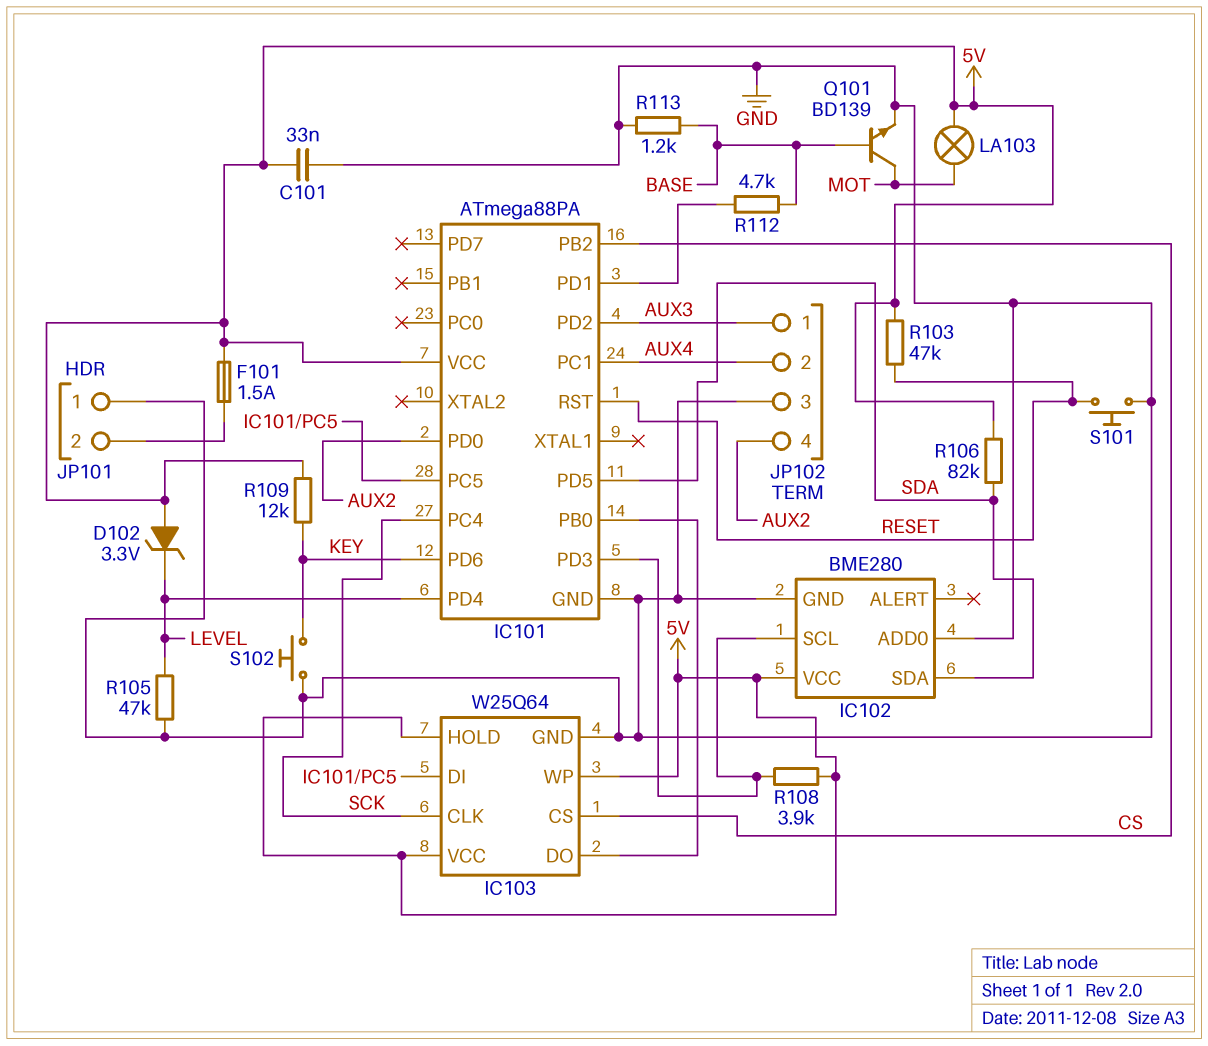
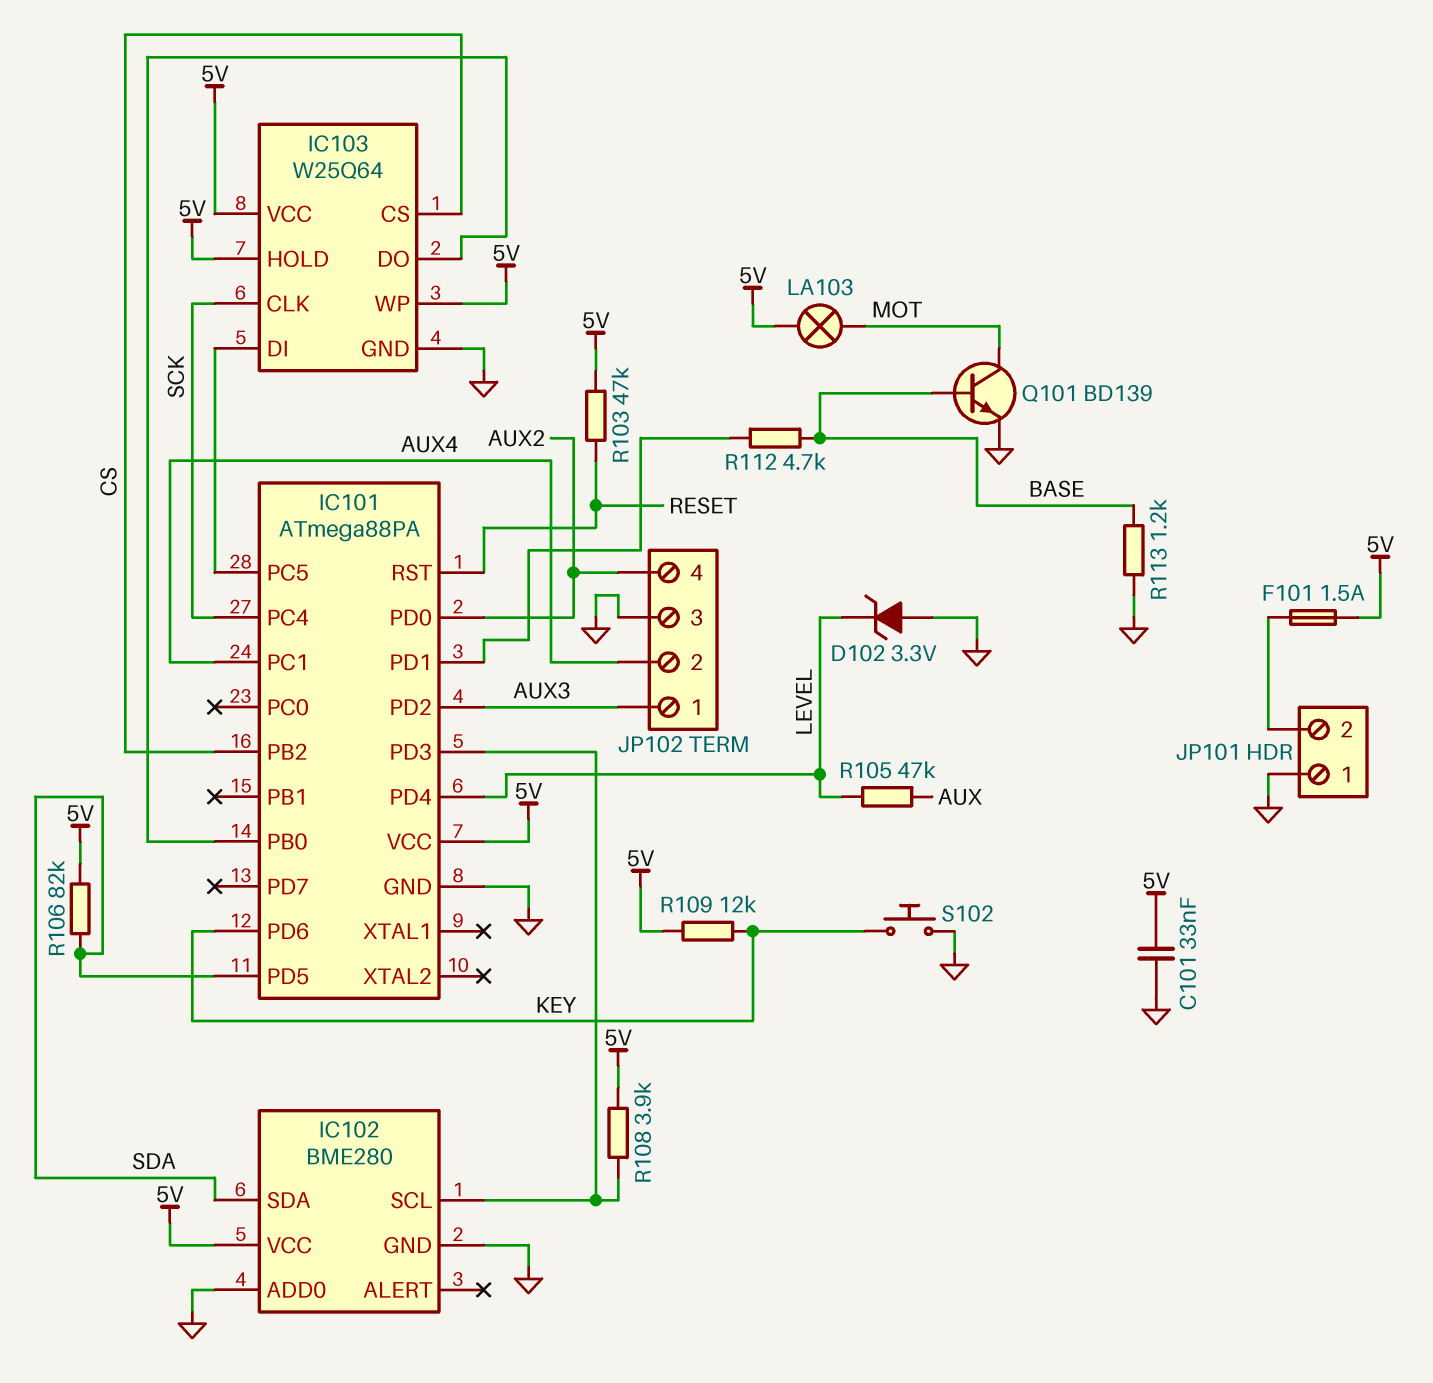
D102: zener 3.3V (A 5V, K LEVEL) -> zener 3.3V (A GND, K LEVEL)
R105: 47k (GND, LEVEL) -> 47k (AUX, LEVEL)
S101: button (GND, RESET) -> none

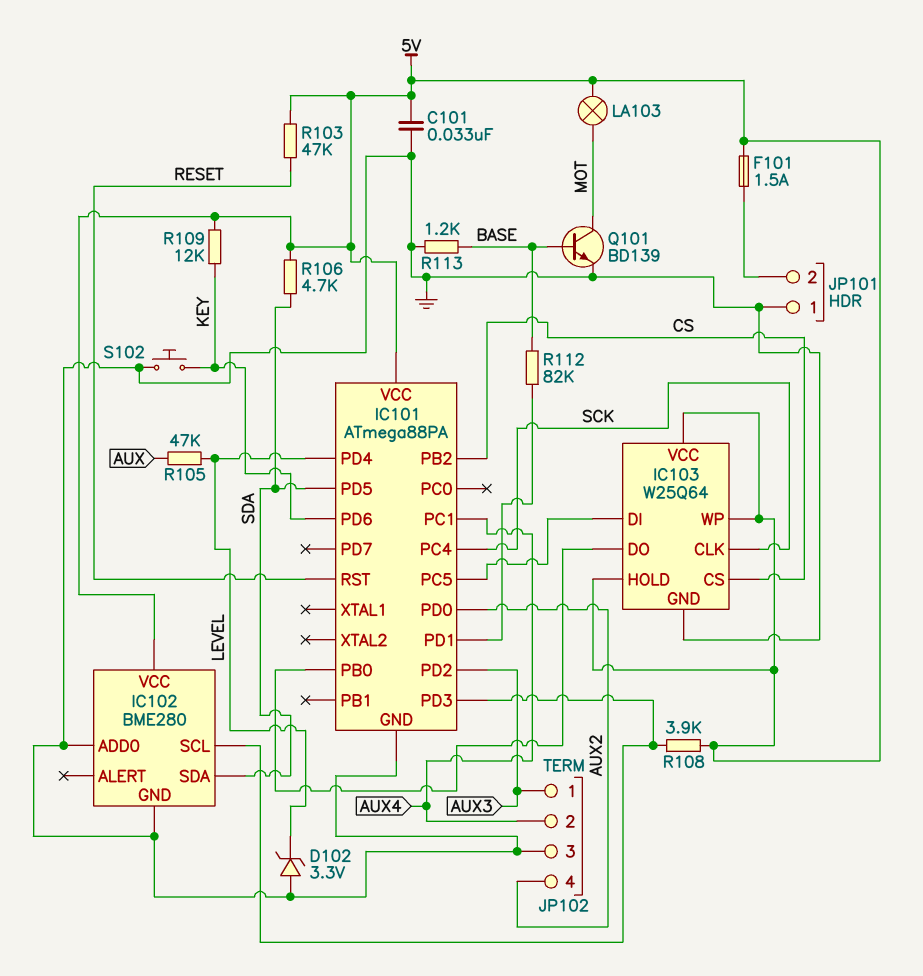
R106: 82k (5V, SDA) -> 4.7k (5V, SDA)
R112: 4.7k (BASE, IC101/PD1) -> 82k (BASE, IC101/PD1)

